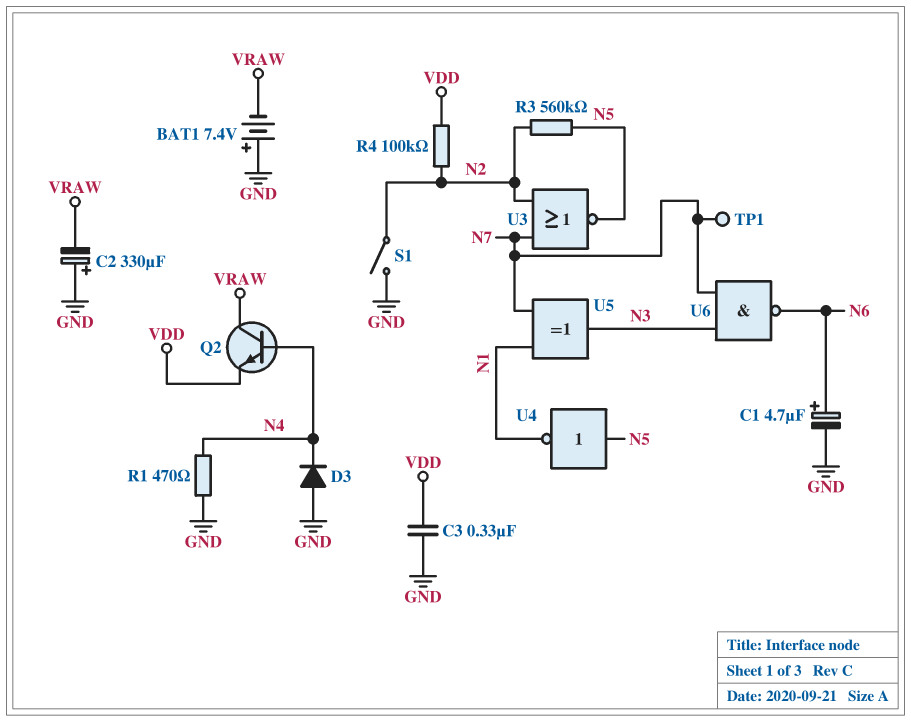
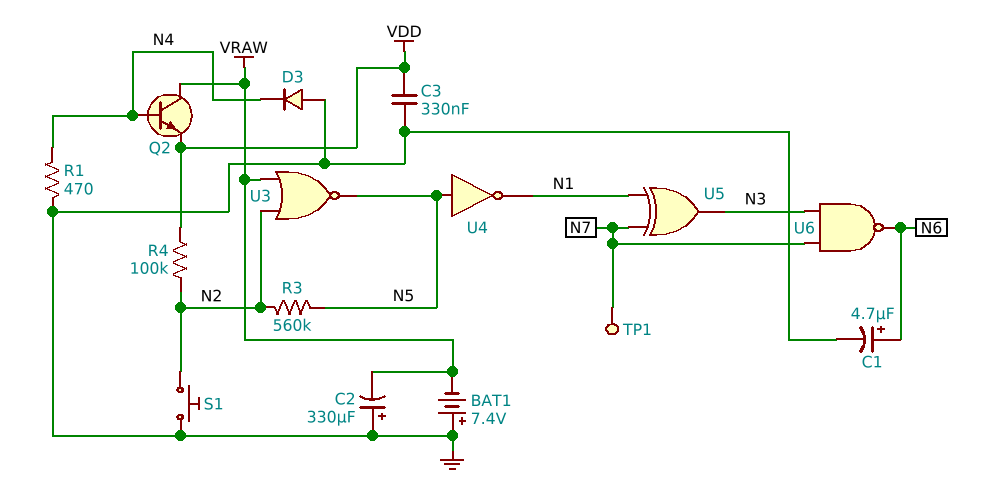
S1: switch (GND, N2) -> button (GND, N2)
U3: NOR (in N2, in N7, out N5) -> NOR (in N2, in VRAW, out N5)

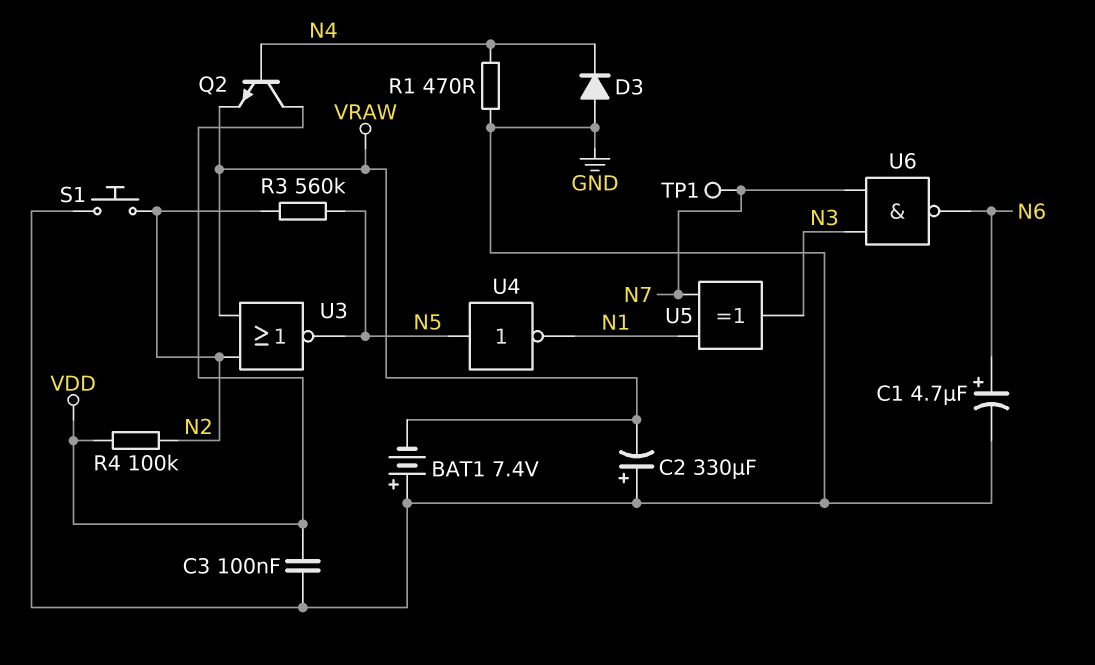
C3: 330nF (GND, VDD) -> 100nF (GND, VDD)
Q2: NPN (B N4, C VRAW, E VDD) -> NPN (B N4, C VDD, E VRAW)

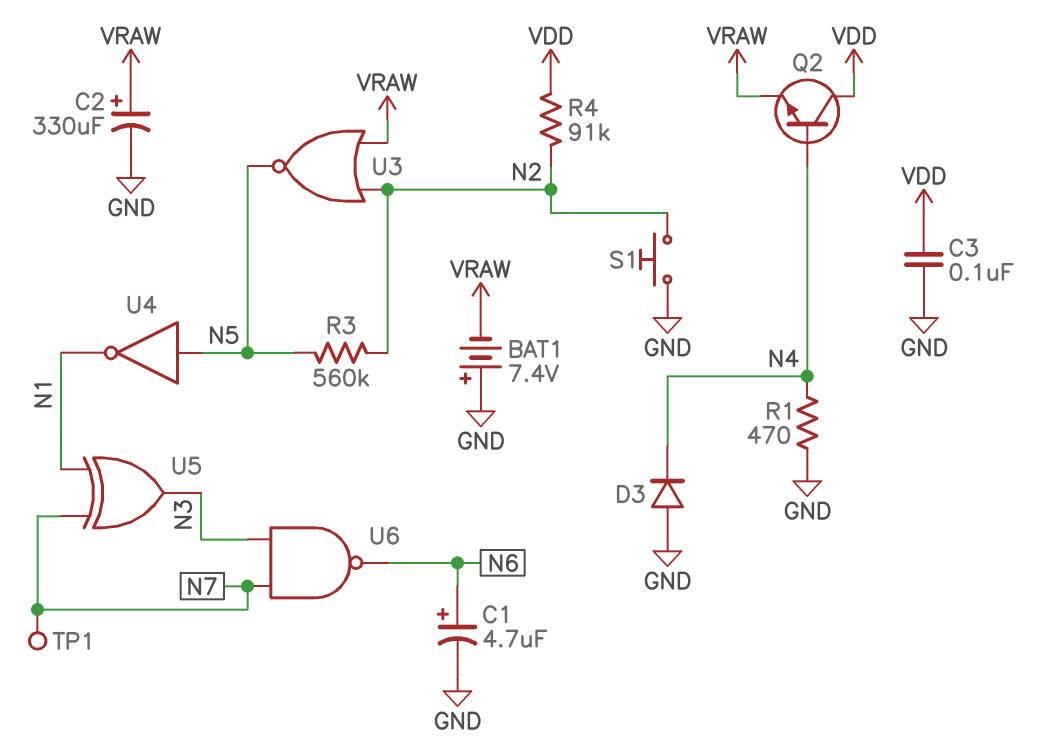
C2: 330uF (plus GND, minus VRAW) -> 330uF (plus VRAW, minus GND)
R4: 100k (N2, VDD) -> 91k (N2, VDD)

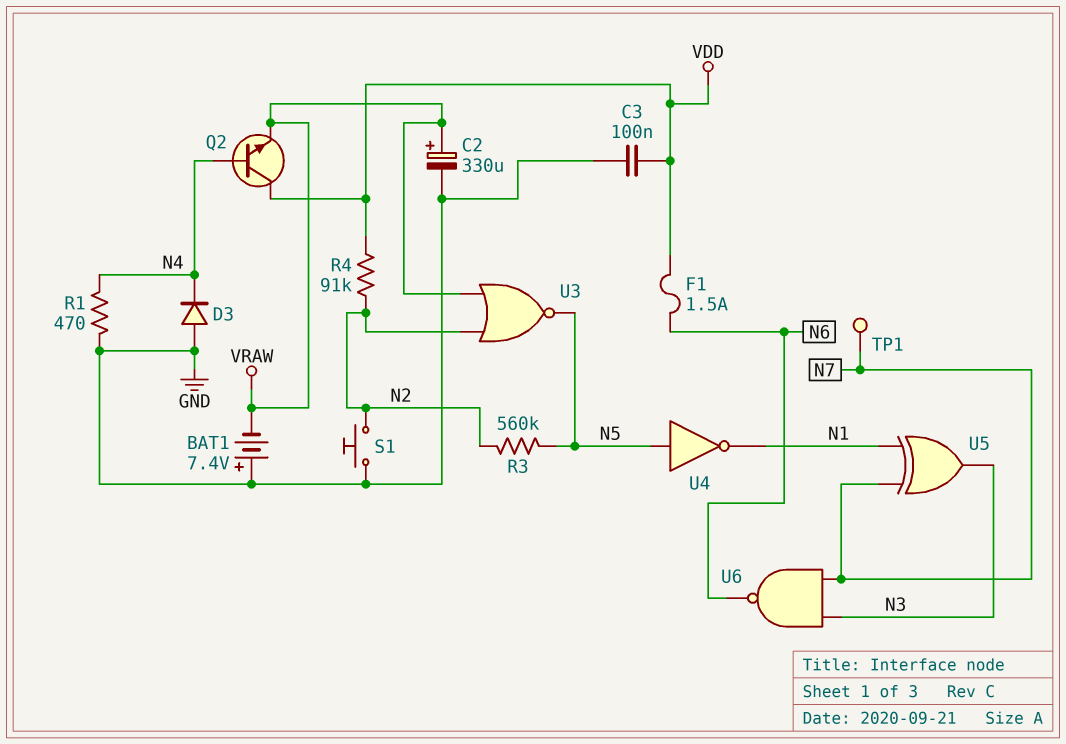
C1: 4.7uF (plus N6, minus GND) -> none
F1: none -> 1.5A (N6, VDD)

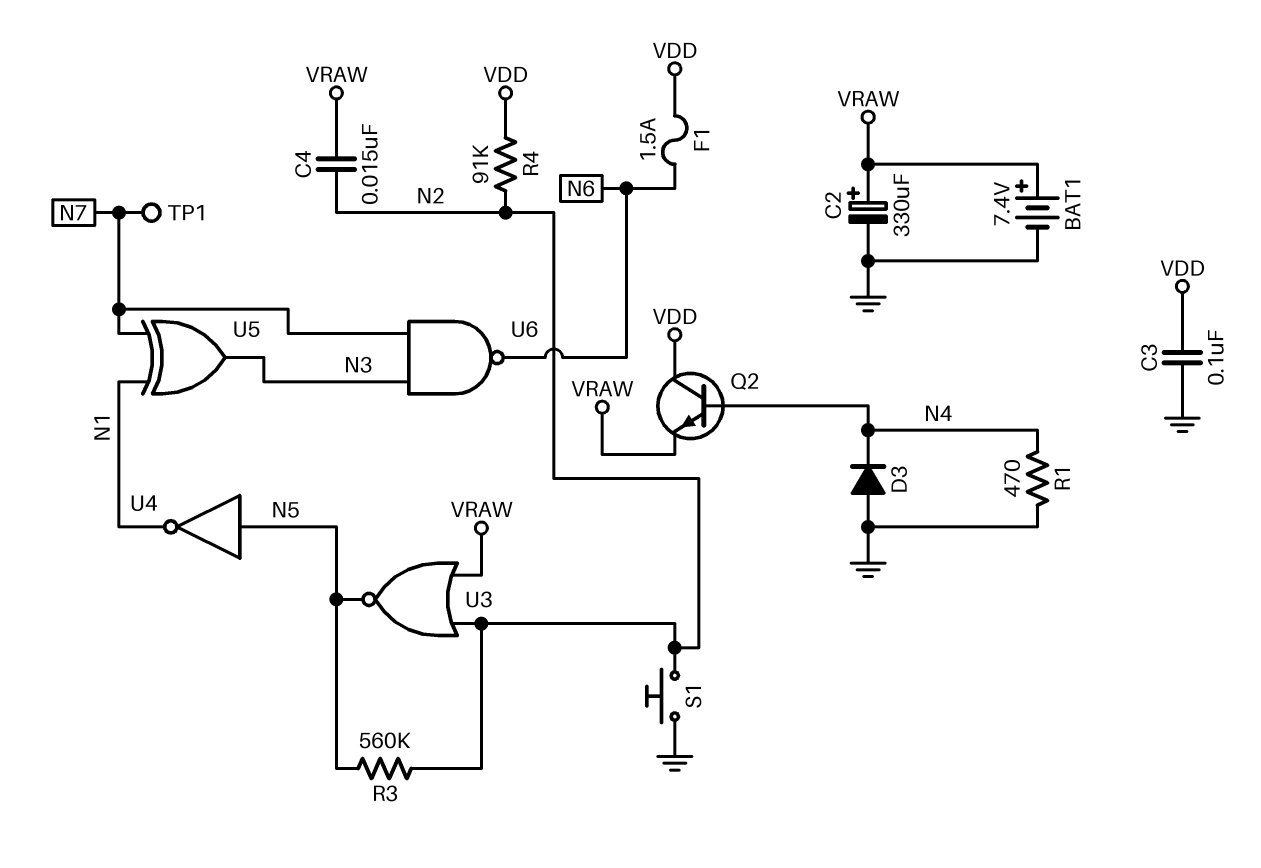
BAT1: 7.4V (plus GND, minus VRAW) -> 7.4V (plus VRAW, minus GND)
C4: none -> 15nF (N2, VRAW)

